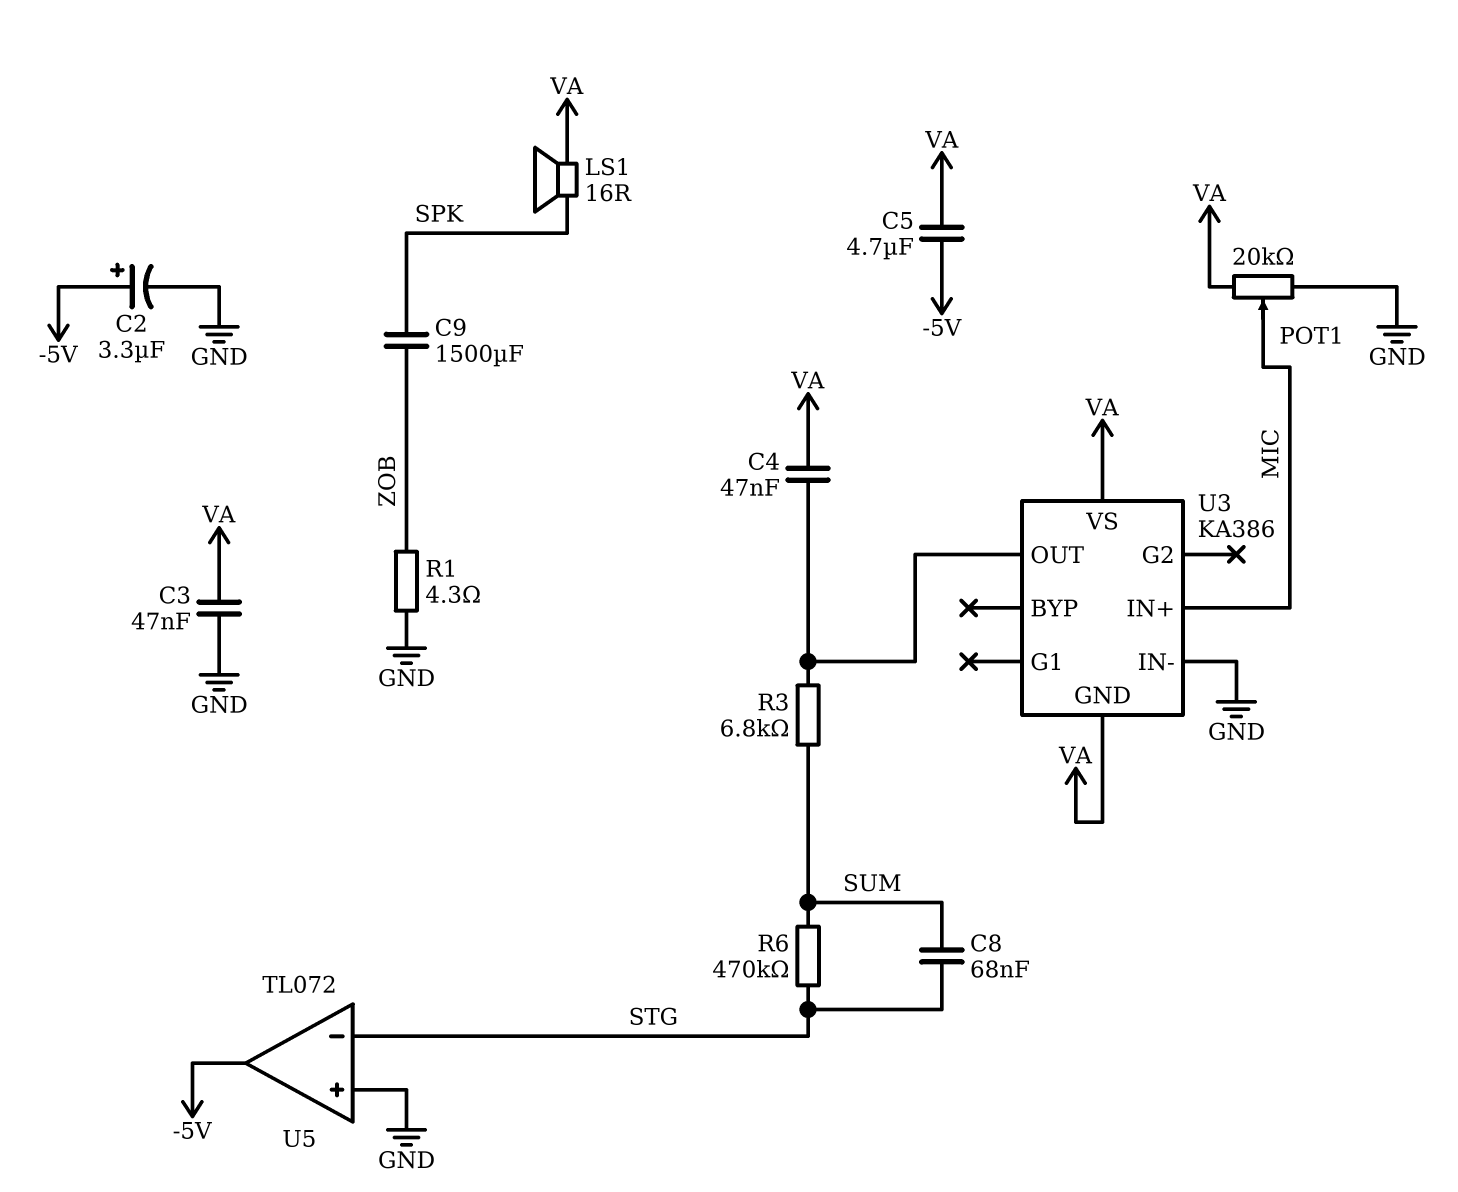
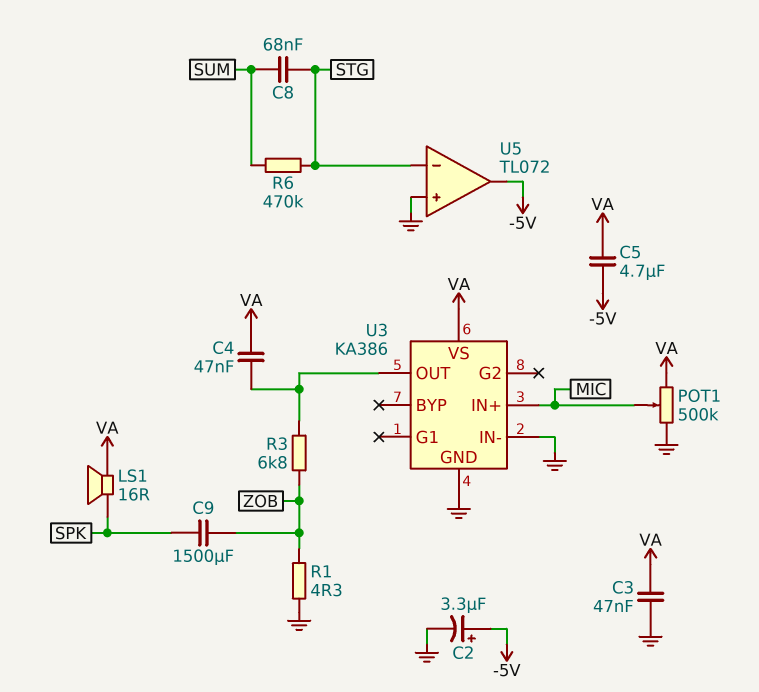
POT1: 20k (GND, VA, wiper MIC) -> 500k (GND, VA, wiper MIC)
R3: 6.8k (SUM, U3/OUT) -> 6.8k (U3/OUT, ZOB)
U3 pin GND: VA -> GND

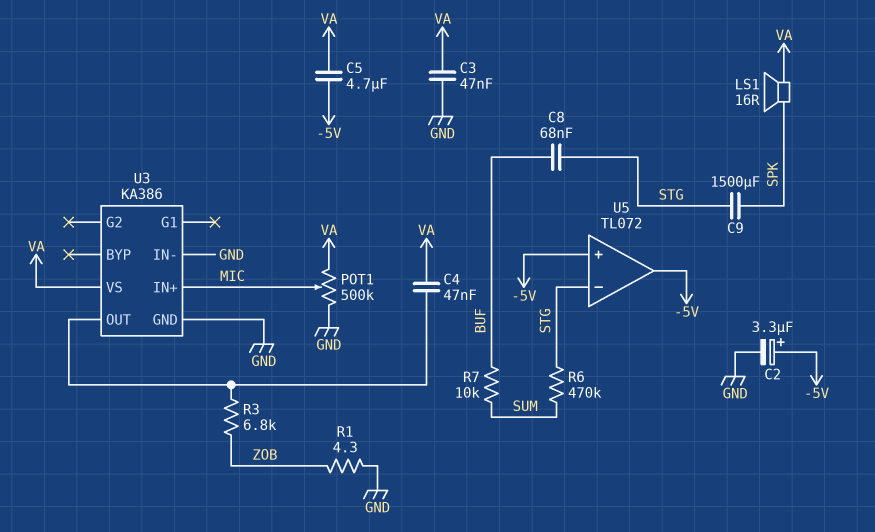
C8: 68nF (STG, SUM) -> 68nF (BUF, STG)
C9: 1500uF (SPK, ZOB) -> 1500uF (SPK, STG)
R7: none -> 10k (BUF, SUM)
U5 pin in+: GND -> -5V

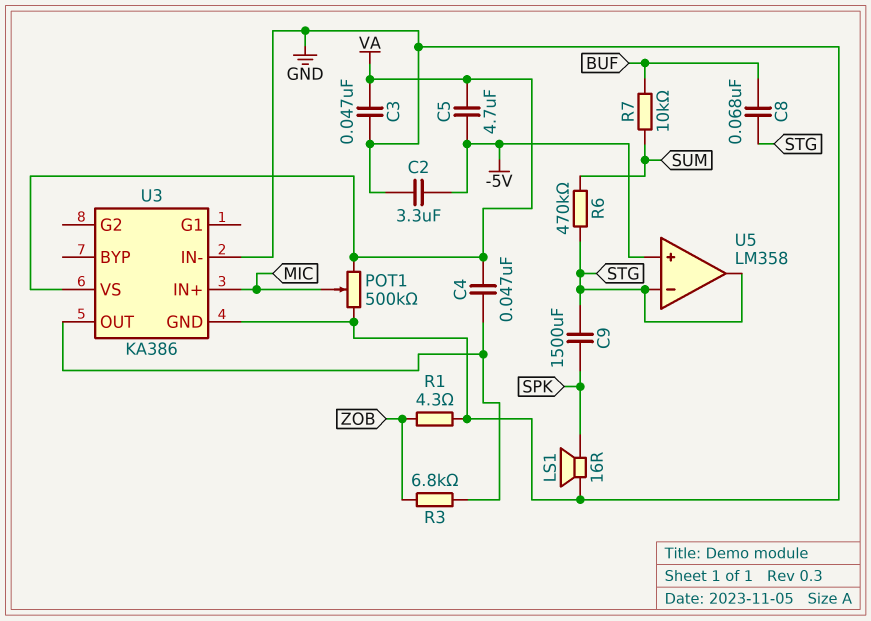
C2: 3.3uF (plus -5V, minus GND) -> 3.3uF (-5V, GND)
LS1: speaker 16R (SPK, VA) -> speaker 16R (GND, SPK)
U5: TL072 -> LM358
U5 pin out: -5V -> STG

